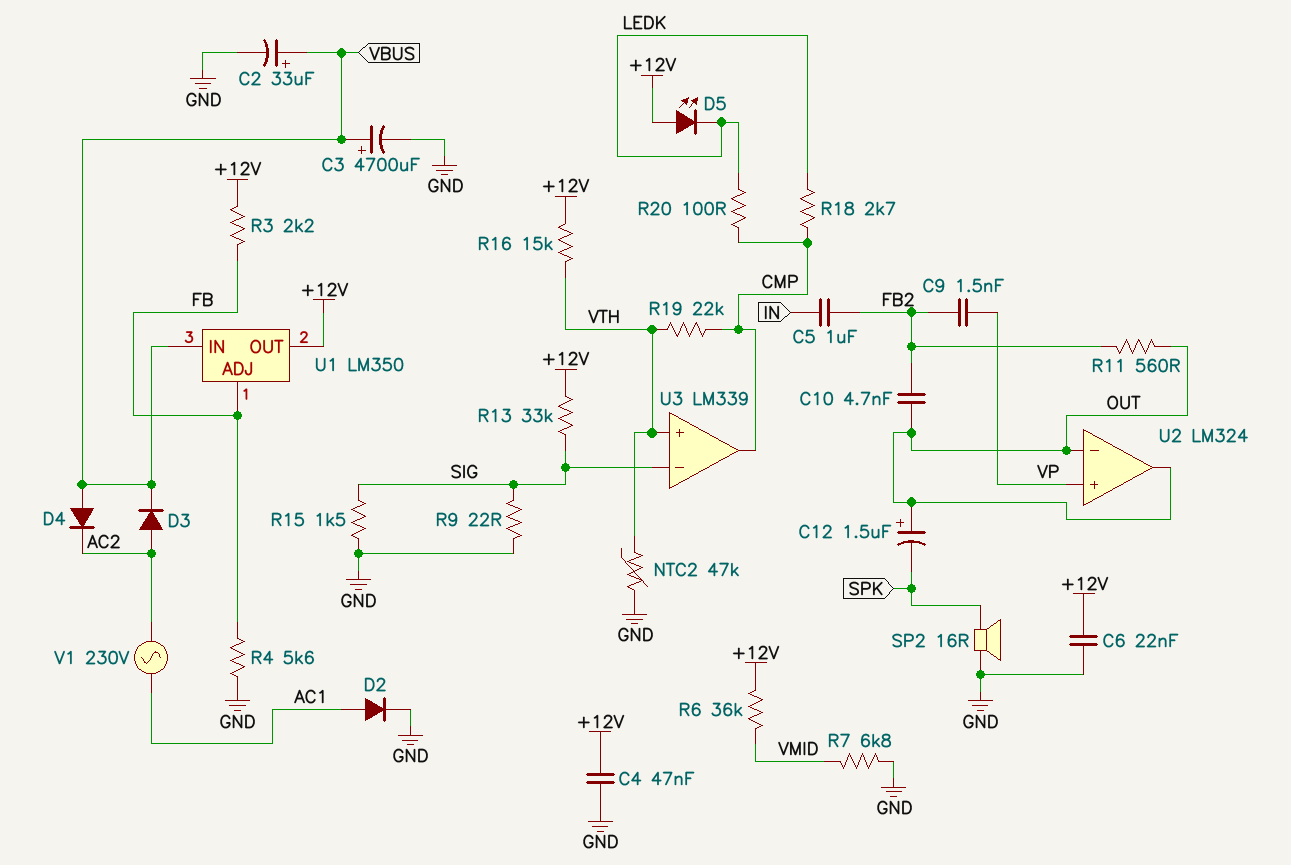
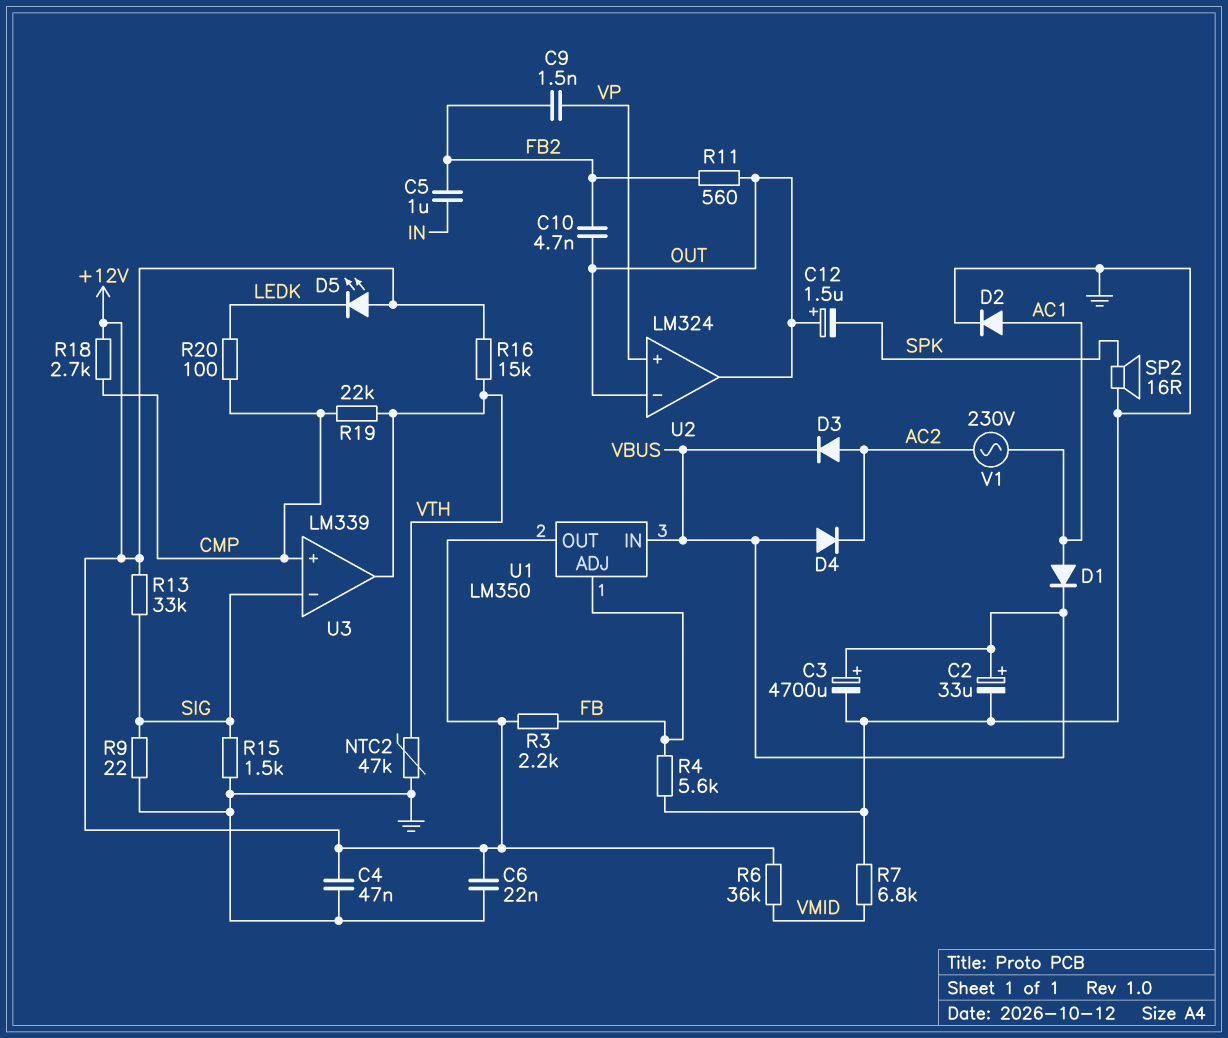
D1: none -> diode (A AC1, K VBUS)
R18: 2.7k (CMP, LEDK) -> 2.7k (+12V, CMP)
U3 pin in+: VTH -> CMP
U3 pin out: CMP -> VTH

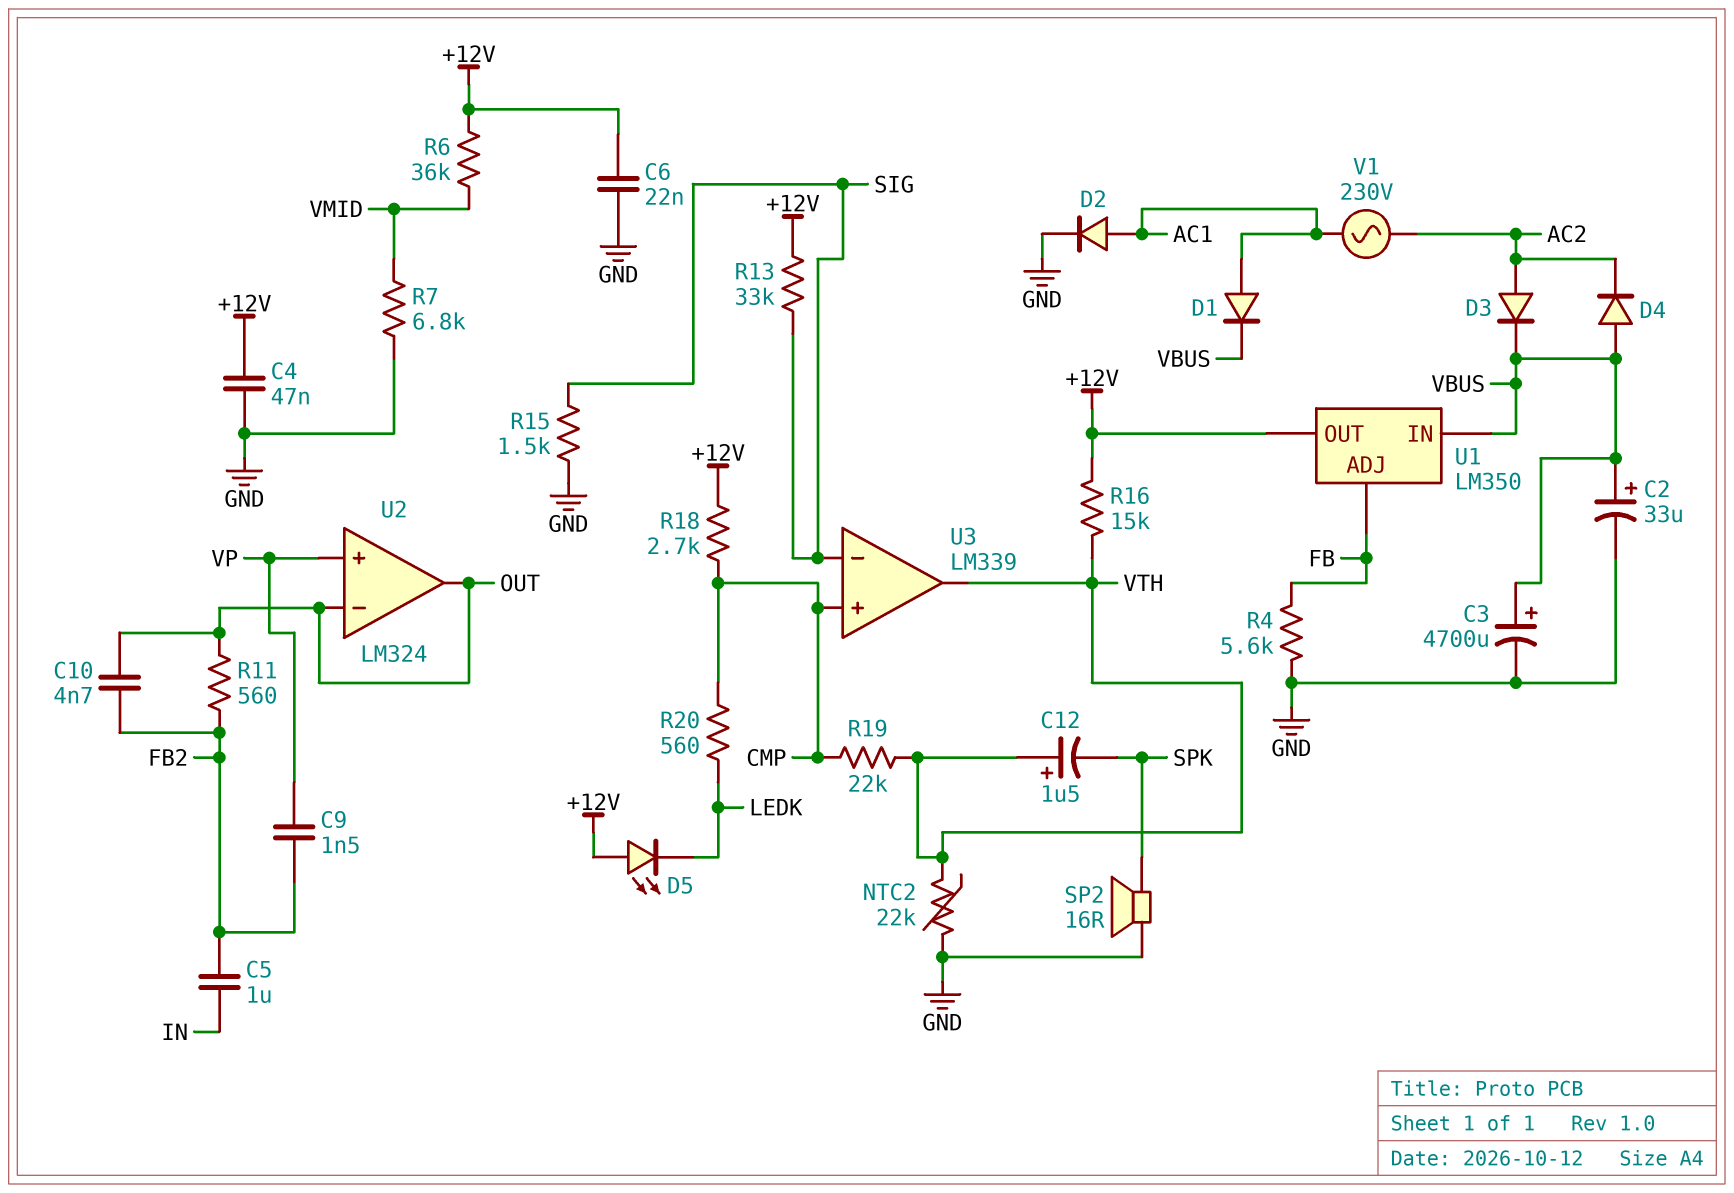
C12: 1.5uF (plus OUT, minus SPK) -> 1.5uF (plus VTH, minus SPK)
NTC2: 47k (GND, VTH) -> 22k (GND, VTH)
R3: 2.2k (+12V, FB) -> none
R9: 22 (GND, SIG) -> none
R20: 100 (CMP, LEDK) -> 560 (CMP, LEDK)

